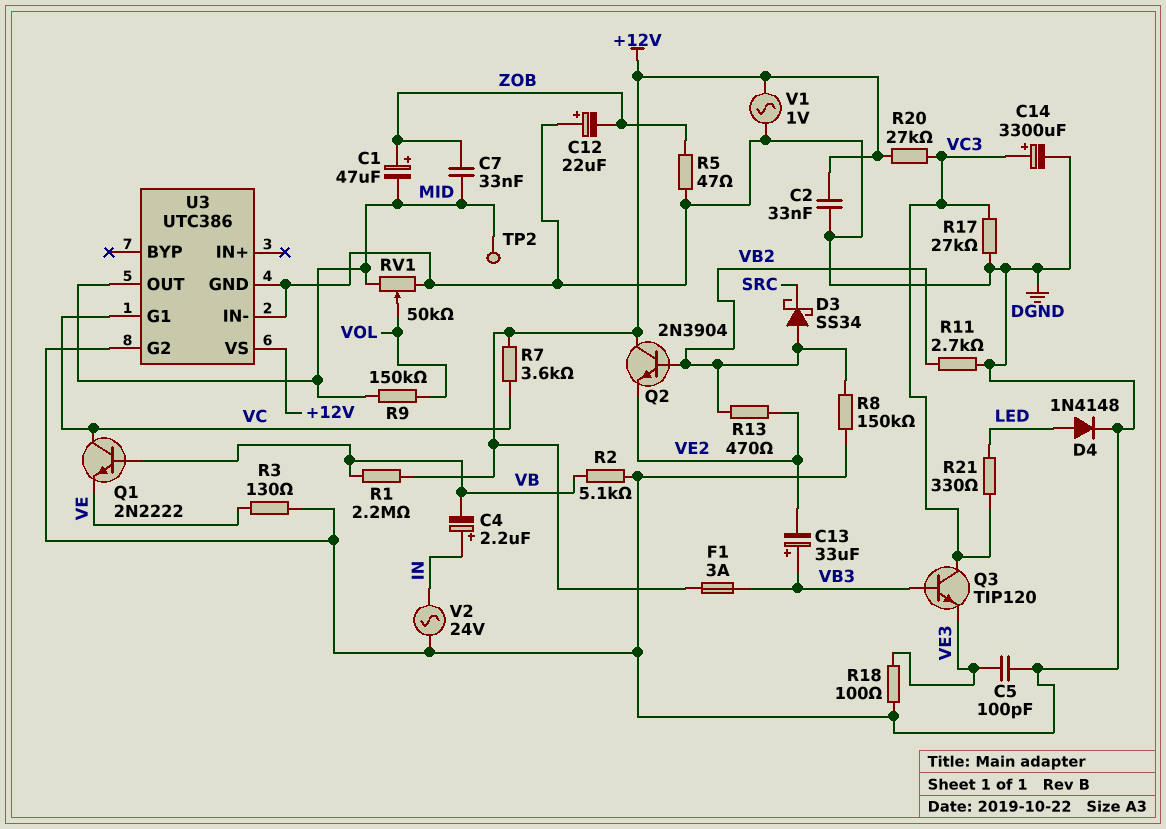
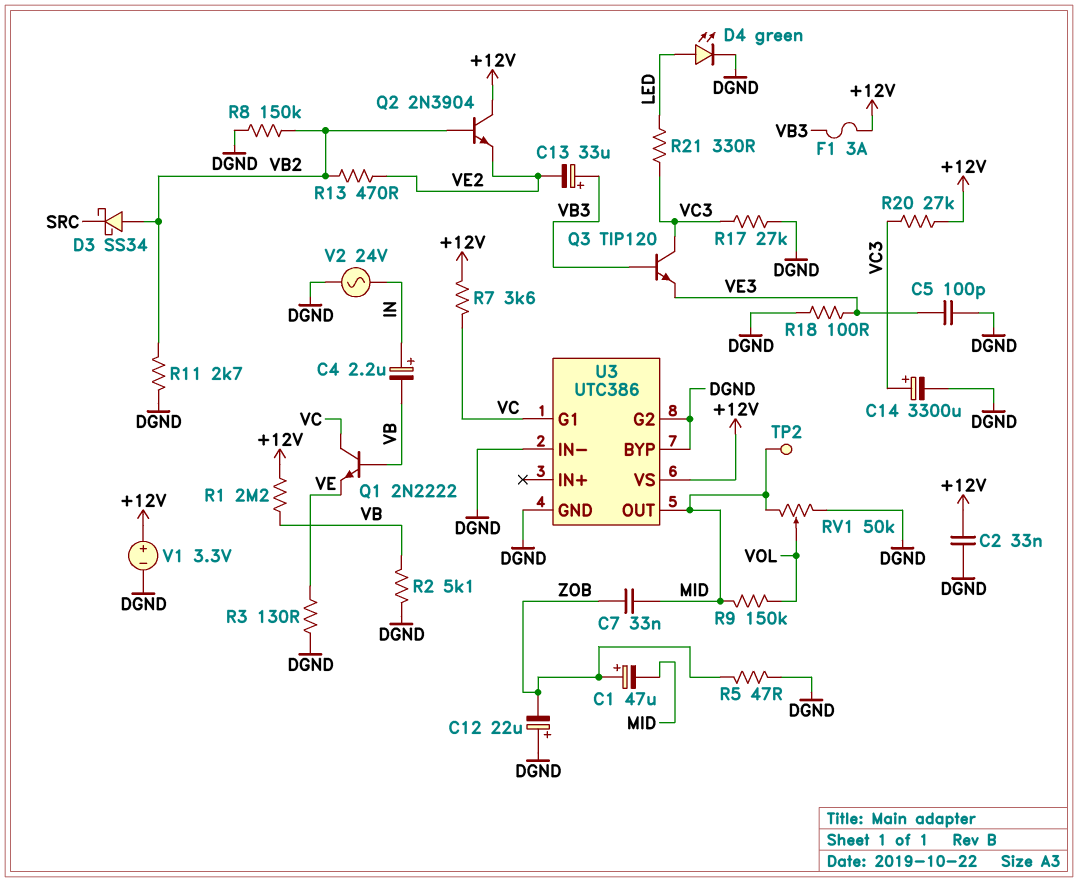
D4: diode 1N4148 (A LED, K DGND) -> LED green (A LED, K DGND)
U3 pin BYP: none -> DGND
V1: AC 1V (+12V, DGND) -> 3.3V (plus +12V, minus DGND)

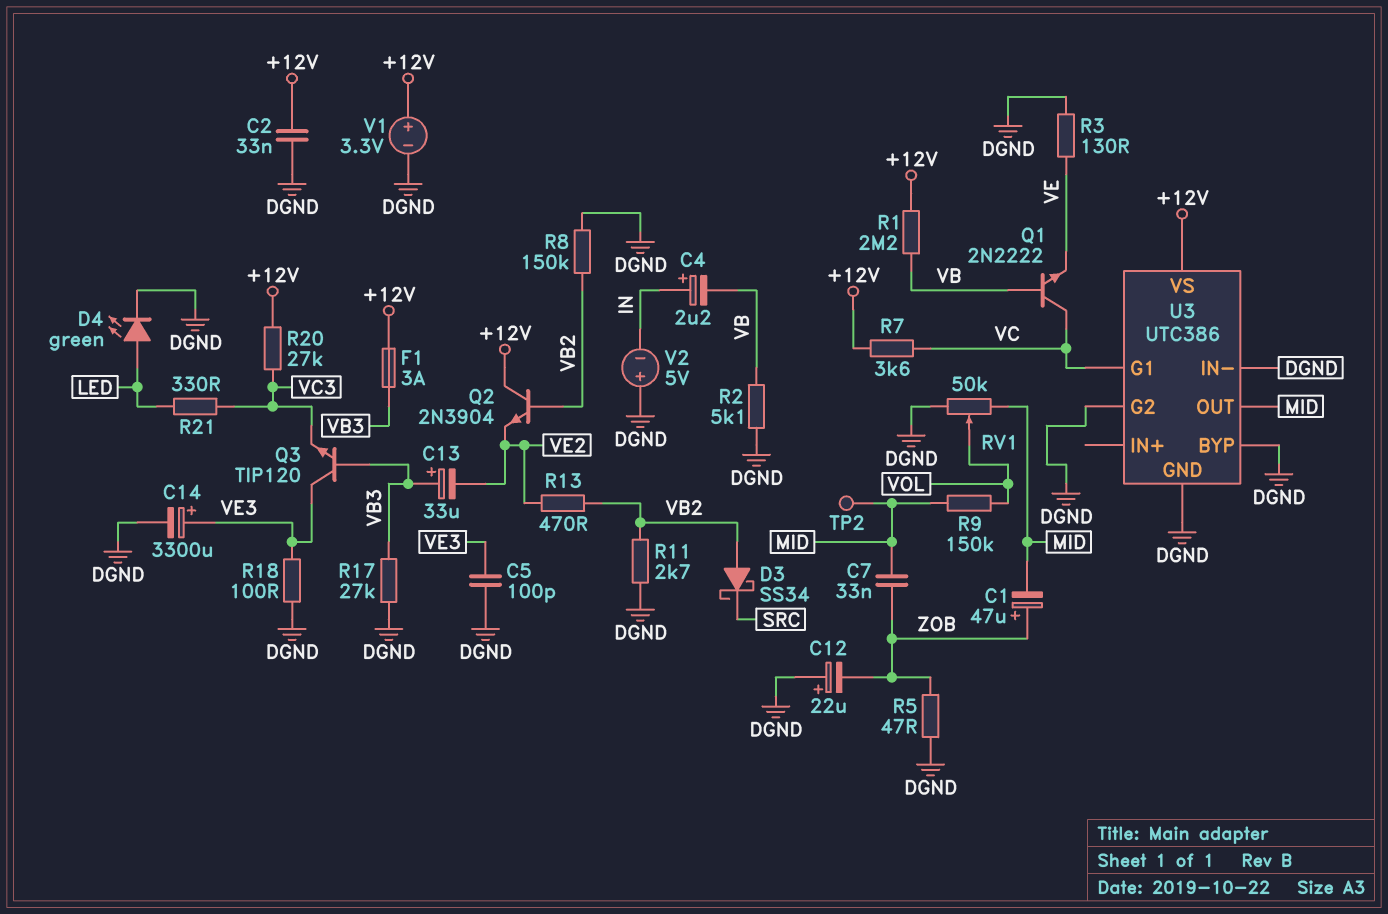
C14: 3300uF (plus VC3, minus DGND) -> 3300uF (plus VE3, minus DGND)
Q3: NPN TIP120 (B VB3, C VC3, E VE3) -> NPN TIP120 (B VB3, C VE3, E VC3)
R17: 27k (DGND, VC3) -> 27k (DGND, VB3)
V2: AC 24V (DGND, IN) -> 5V (plus DGND, minus IN)

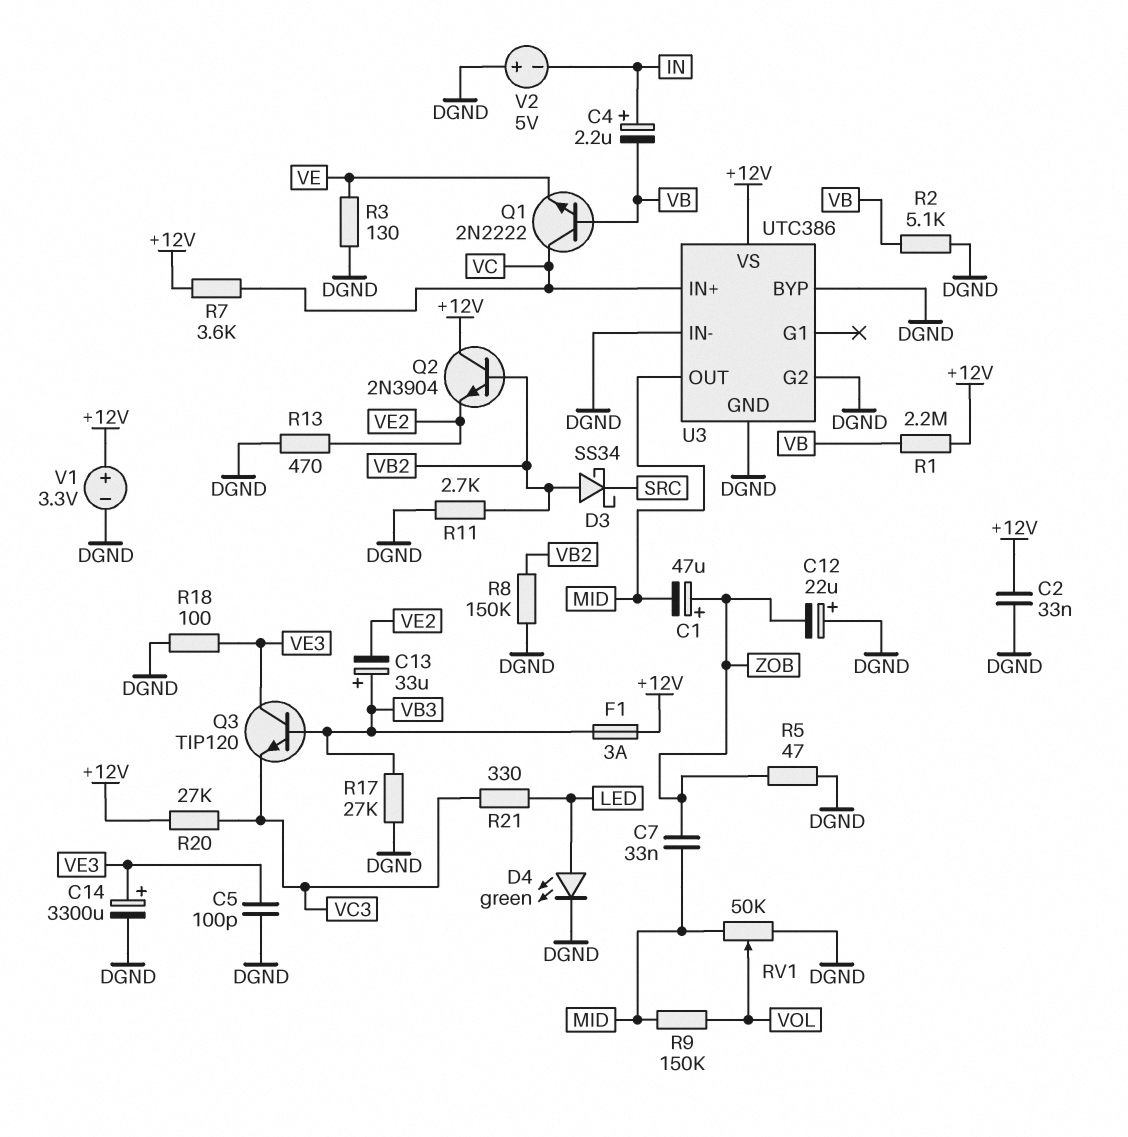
R13: 470 (VB2, VE2) -> 470 (DGND, VE2)
TP2: test point (MID) -> none
U3 pin G1: VC -> none
U3 pin IN+: none -> VC

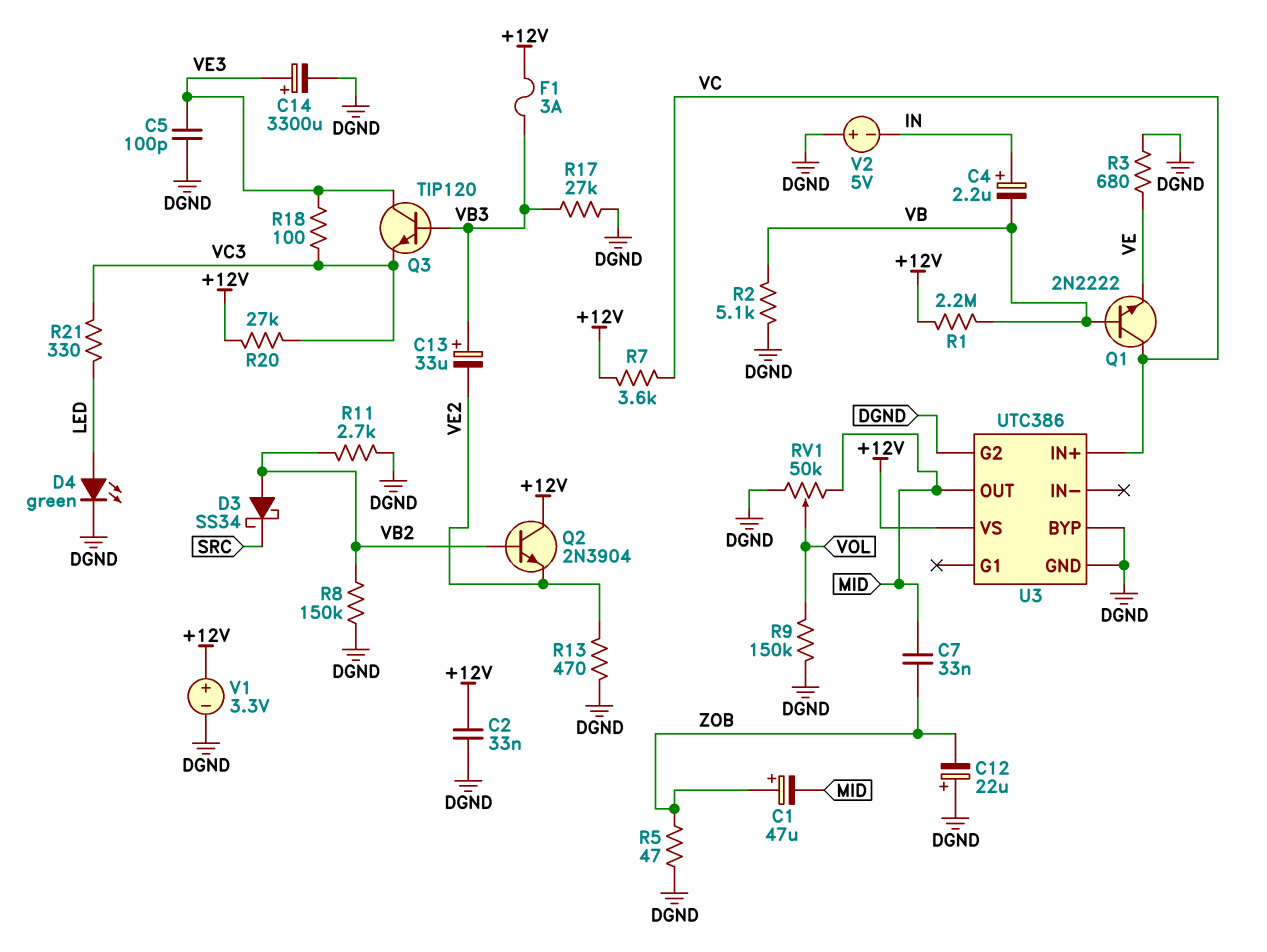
R3: 130 (DGND, VE) -> 680 (DGND, VE)
R9: 150k (MID, VOL) -> 150k (DGND, VOL)
R18: 100 (DGND, VE3) -> 100 (VC3, VE3)
U3 pin IN-: DGND -> none

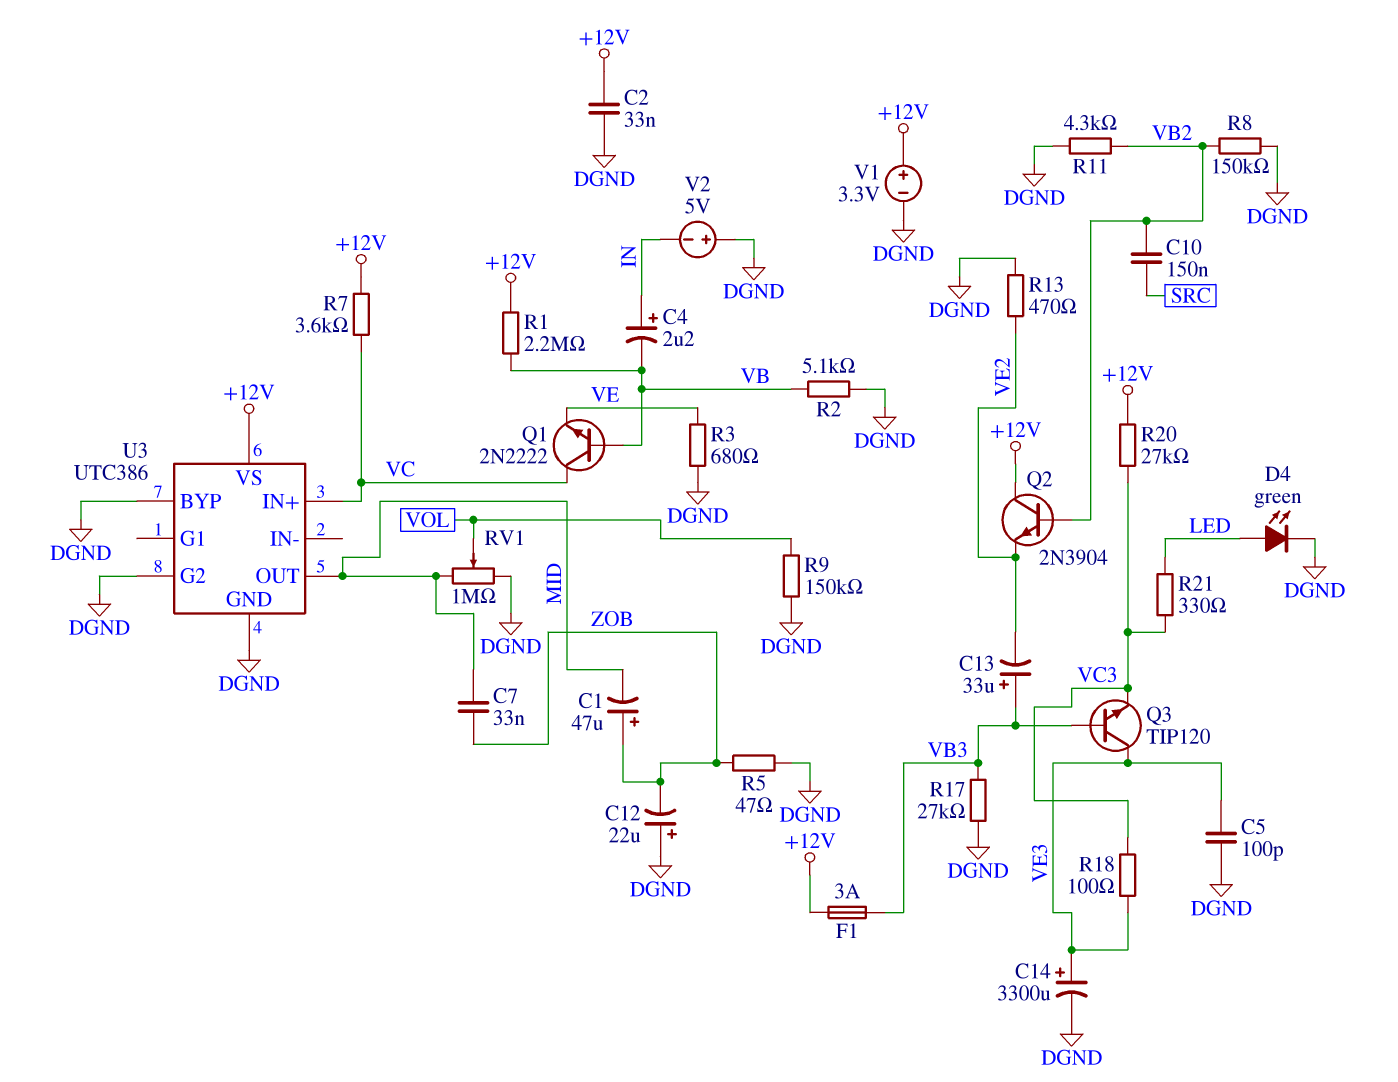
C10: none -> 150nF (SRC, VB2)
D3: schottky SS34 (A VB2, K SRC) -> none
R11: 2.7k (DGND, VB2) -> 4.3k (DGND, VB2)
RV1: 50k (DGND, MID, wiper VOL) -> 1M (DGND, MID, wiper VOL)

